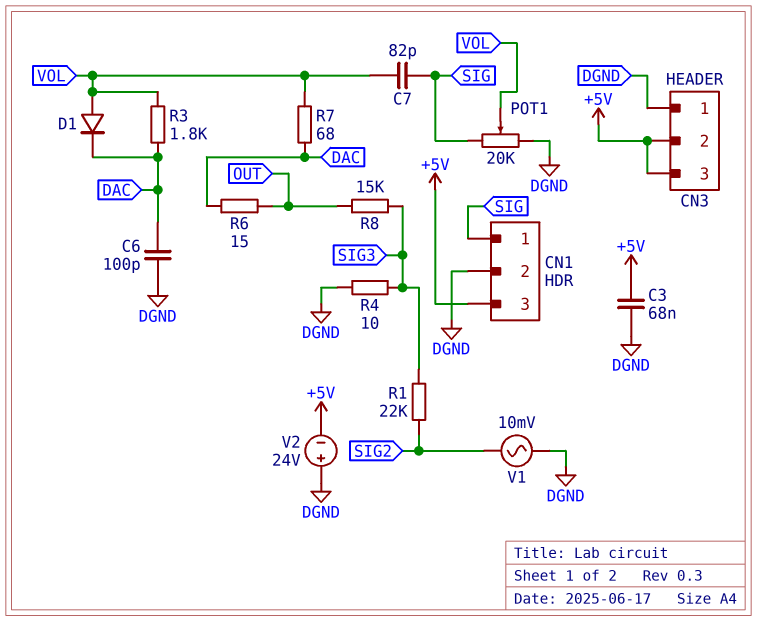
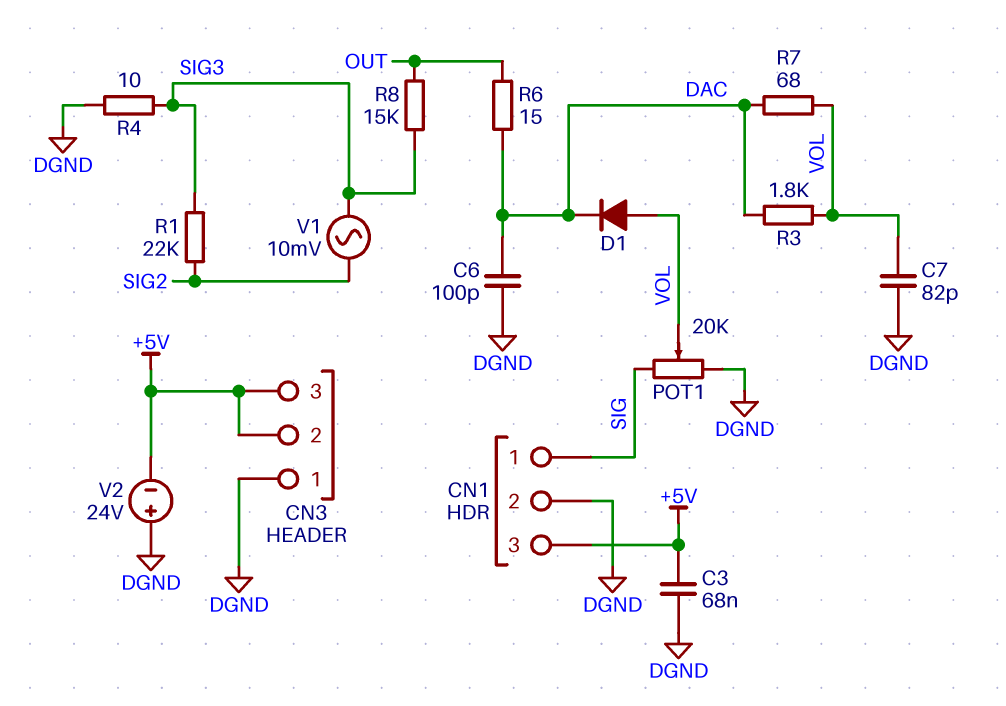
C7: 82pF (SIG, VOL) -> 82pF (DGND, VOL)
V1: AC 10mV (DGND, SIG2) -> AC 10mV (SIG2, SIG3)

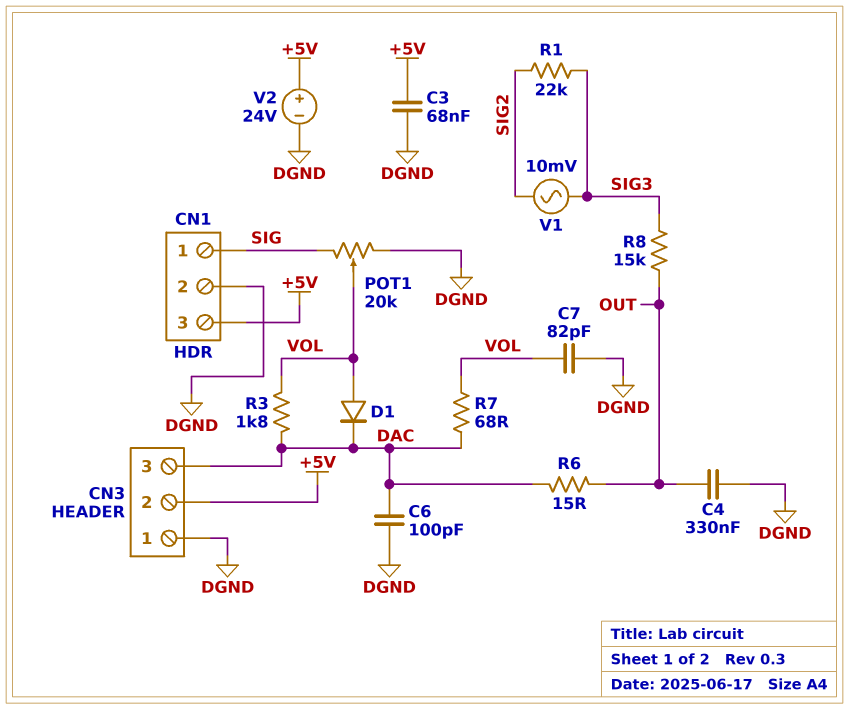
C4: none -> 330nF (DGND, OUT)
CN3 pin 3: +5V -> DAC
R4: 10 (DGND, SIG3) -> none
V2: 24V (plus DGND, minus +5V) -> 24V (plus +5V, minus DGND)

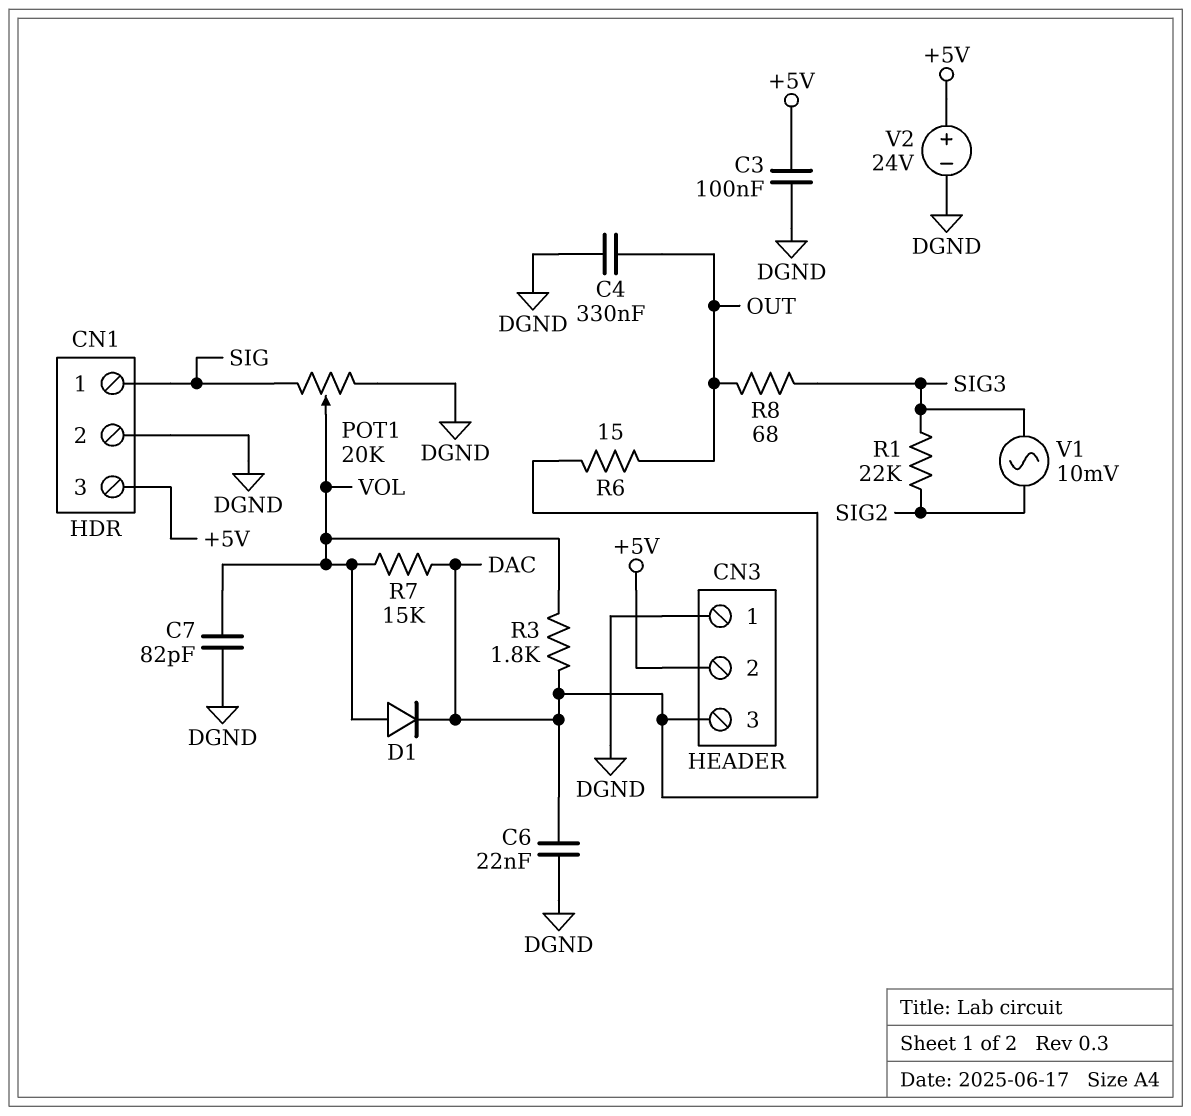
C3: 68nF (+5V, DGND) -> 100nF (+5V, DGND)
C6: 100pF (DAC, DGND) -> 22nF (DAC, DGND)
R7: 68 (DAC, VOL) -> 15k (DAC, VOL)
R8: 15k (OUT, SIG3) -> 68 (OUT, SIG3)

